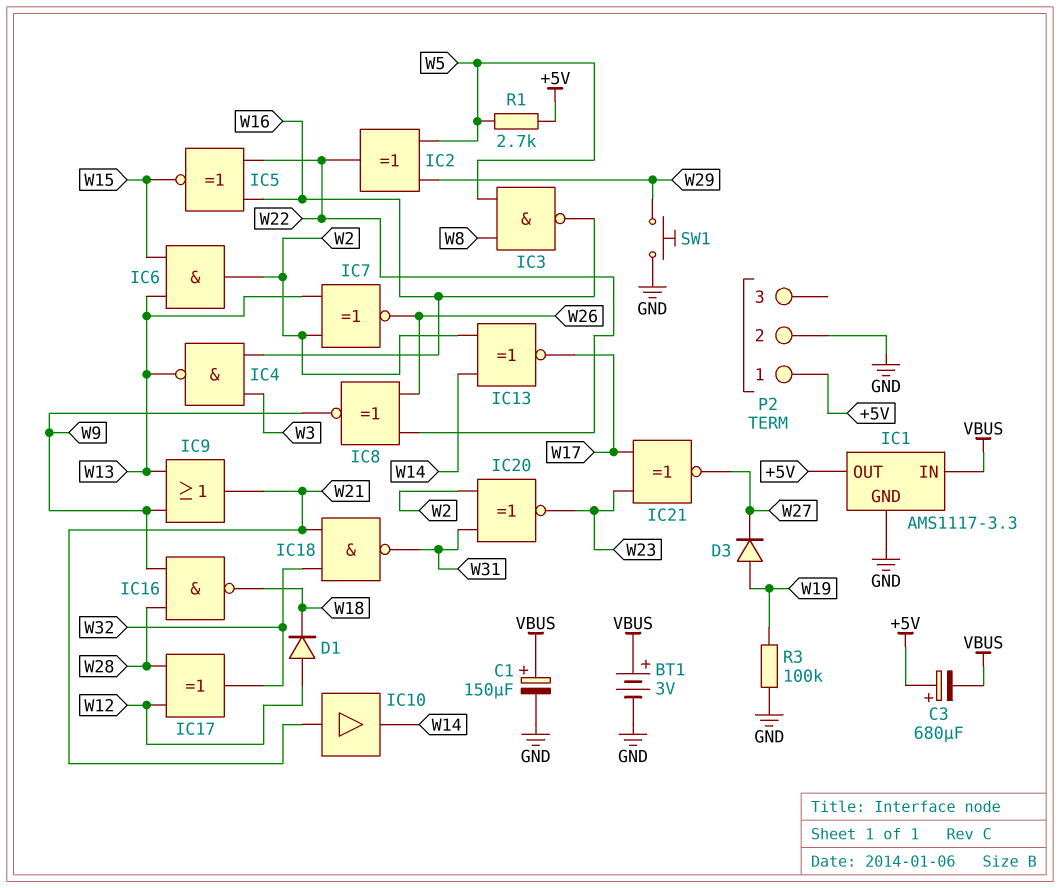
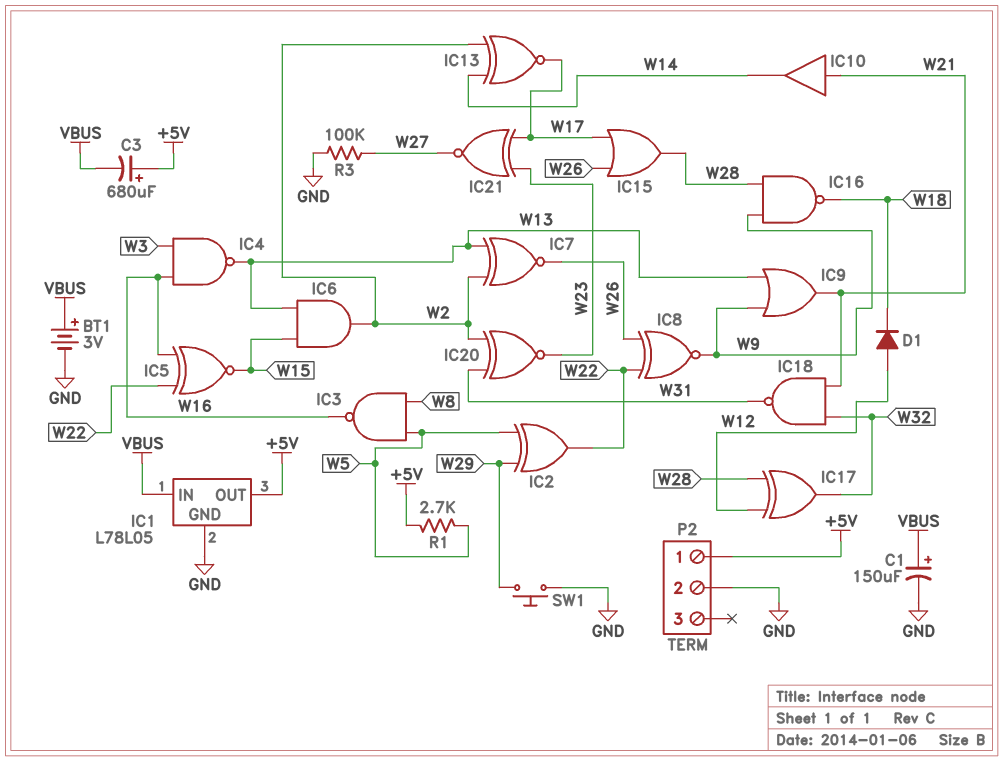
D3: diode (A W19, K W27) -> none
IC1: AMS1117-3.3 -> L78L05
IC15: none -> OR (in W17, in W26, out W28)
R3: 100k (GND, W19) -> 100k (GND, W27)

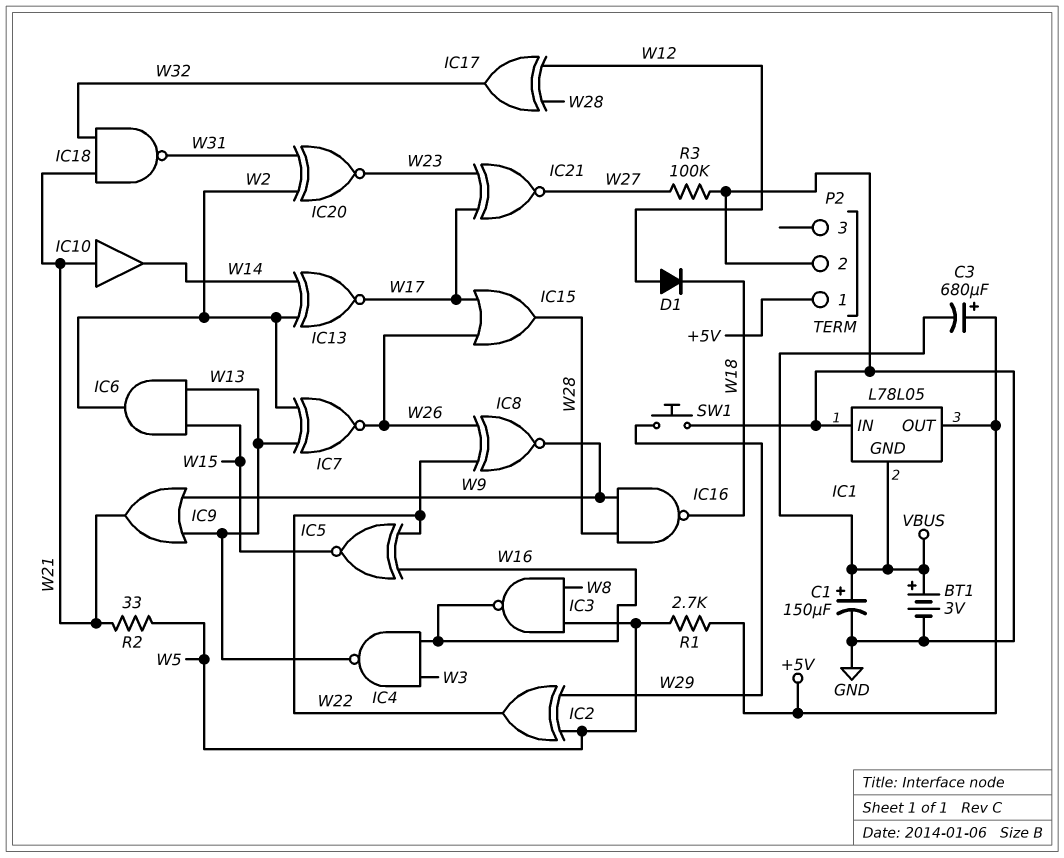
IC1 pin GND: GND -> VBUS
IC1 pin IN: VBUS -> GND
R2: none -> 33 (W5, W21)

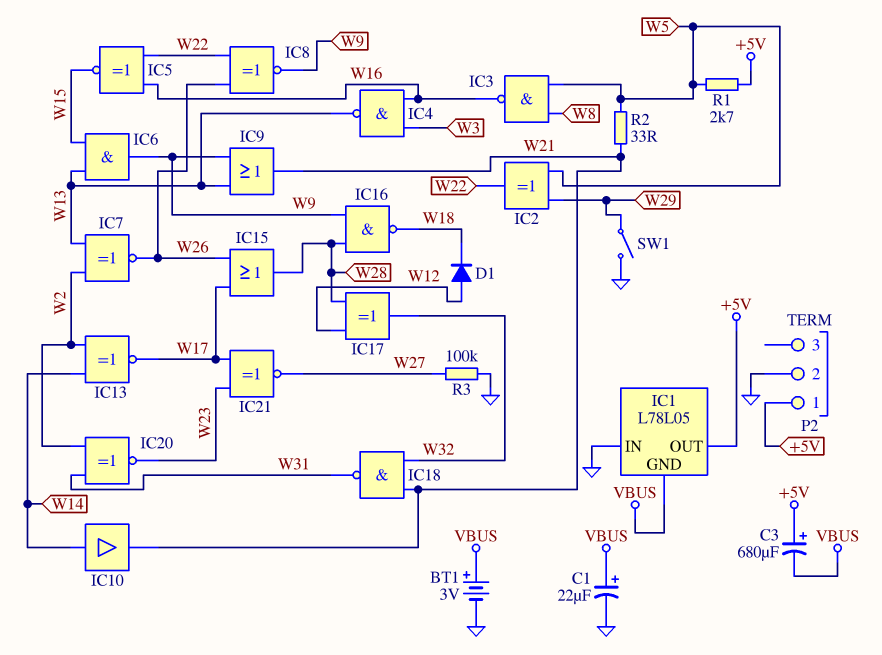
C1: 150uF (plus VBUS, minus GND) -> 22uF (plus VBUS, minus GND)
IC6: AND (in W13, in W15, out W2) -> AND (in W13, in W15, out W9)
IC10: buffer (in W21, out W14) -> buffer (in W14, out W21)
SW1: button (GND, W29) -> switch (GND, W29)

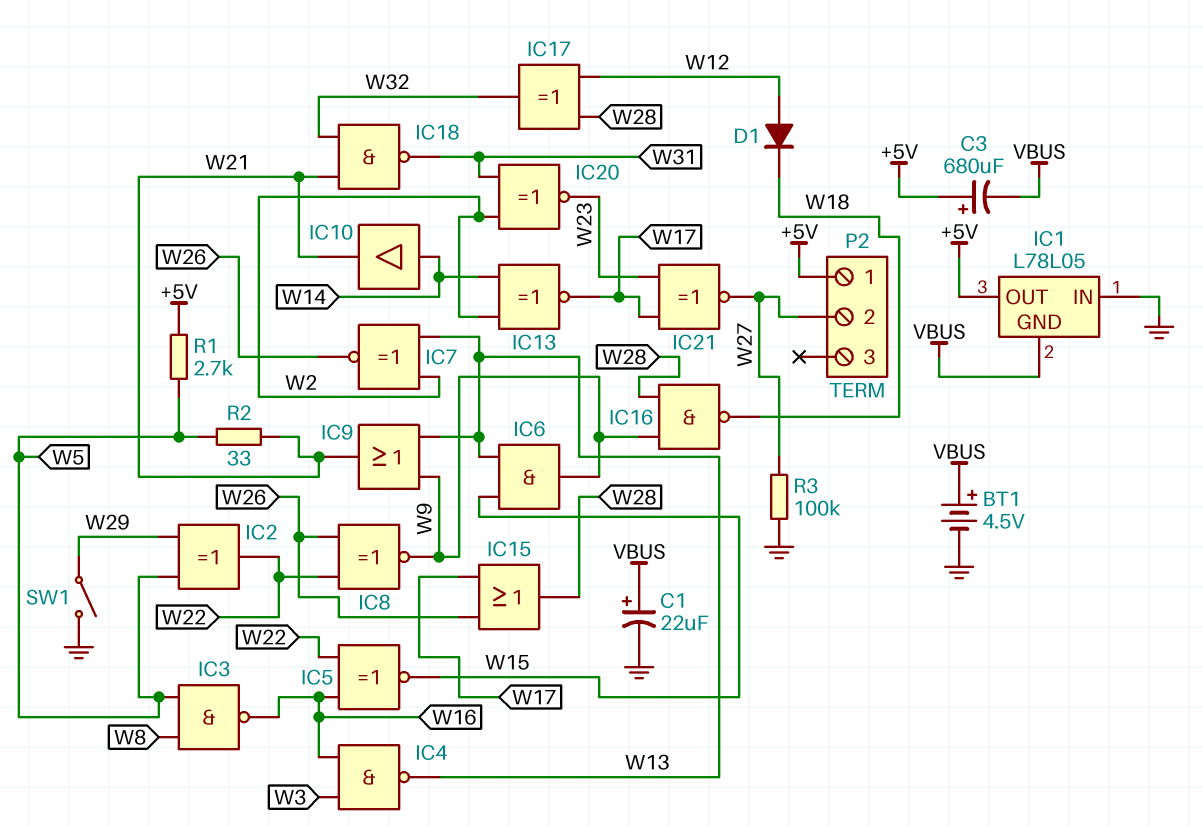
BT1: 3V (plus VBUS, minus GND) -> 4.5V (plus VBUS, minus GND)
P2 pin 2: GND -> W27

